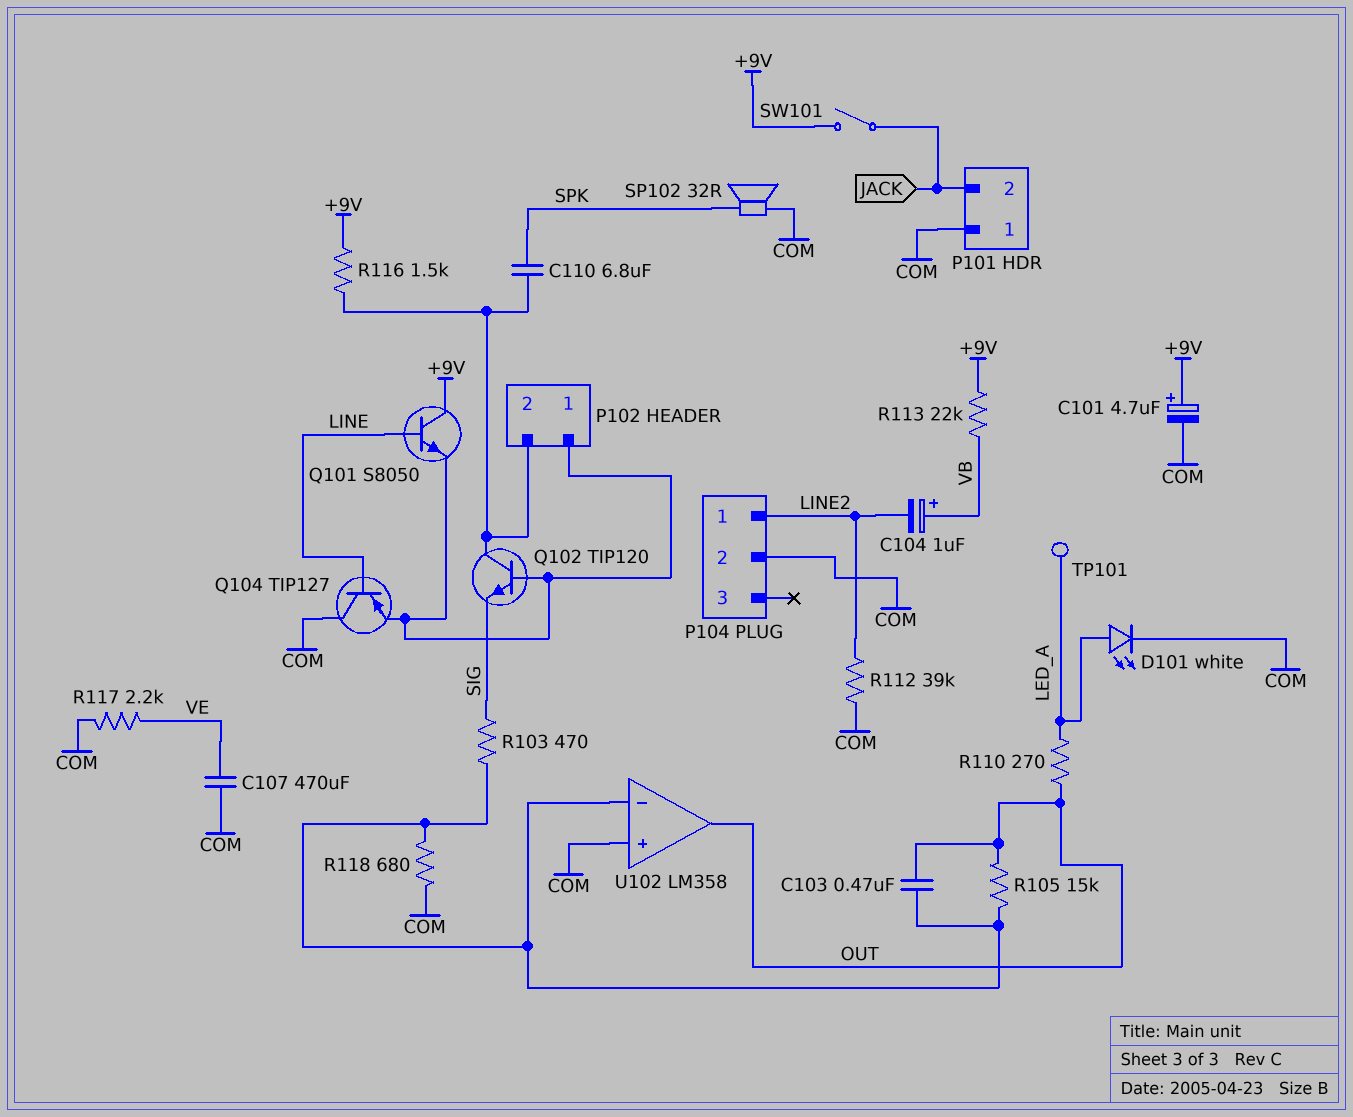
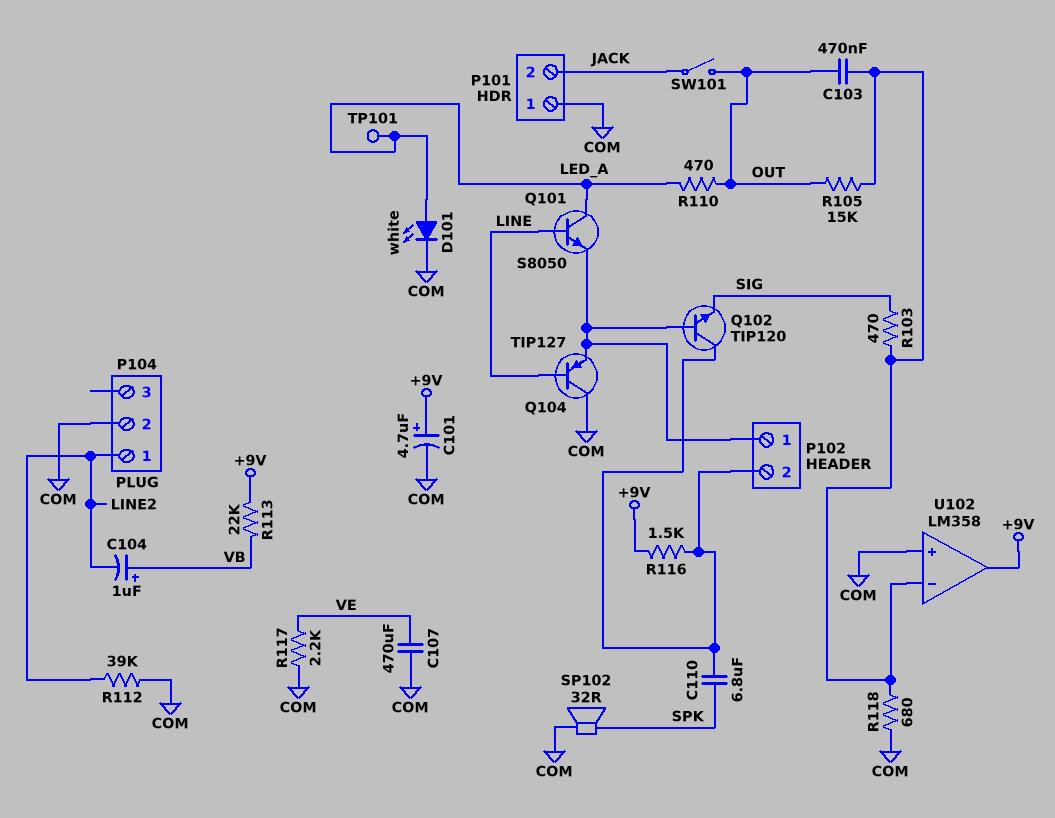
Q101: NPN S8050 (B LINE, C +9V, E P102/1) -> NPN S8050 (B LINE, C LED_A, E P102/1)
R110: 270 (LED_A, OUT) -> 470 (LED_A, OUT)
SW101: switch (+9V, JACK) -> switch (JACK, OUT)
U102 pin out: OUT -> +9V

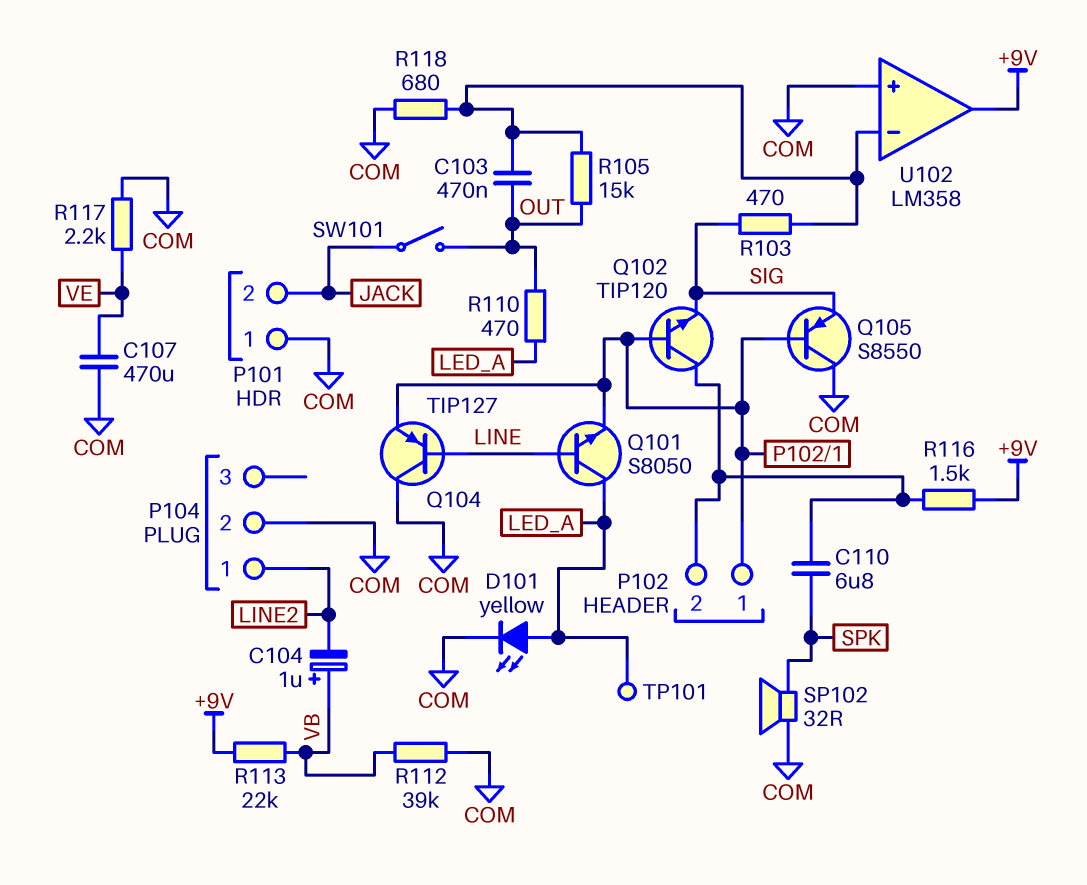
C101: 4.7uF (plus +9V, minus COM) -> none
D101: LED white (A LED_A, K COM) -> LED yellow (A LED_A, K COM)
Q105: none -> PNP S8550 (B P102/1, C COM, E SIG)
R112: 39k (COM, LINE2) -> 39k (COM, VB)

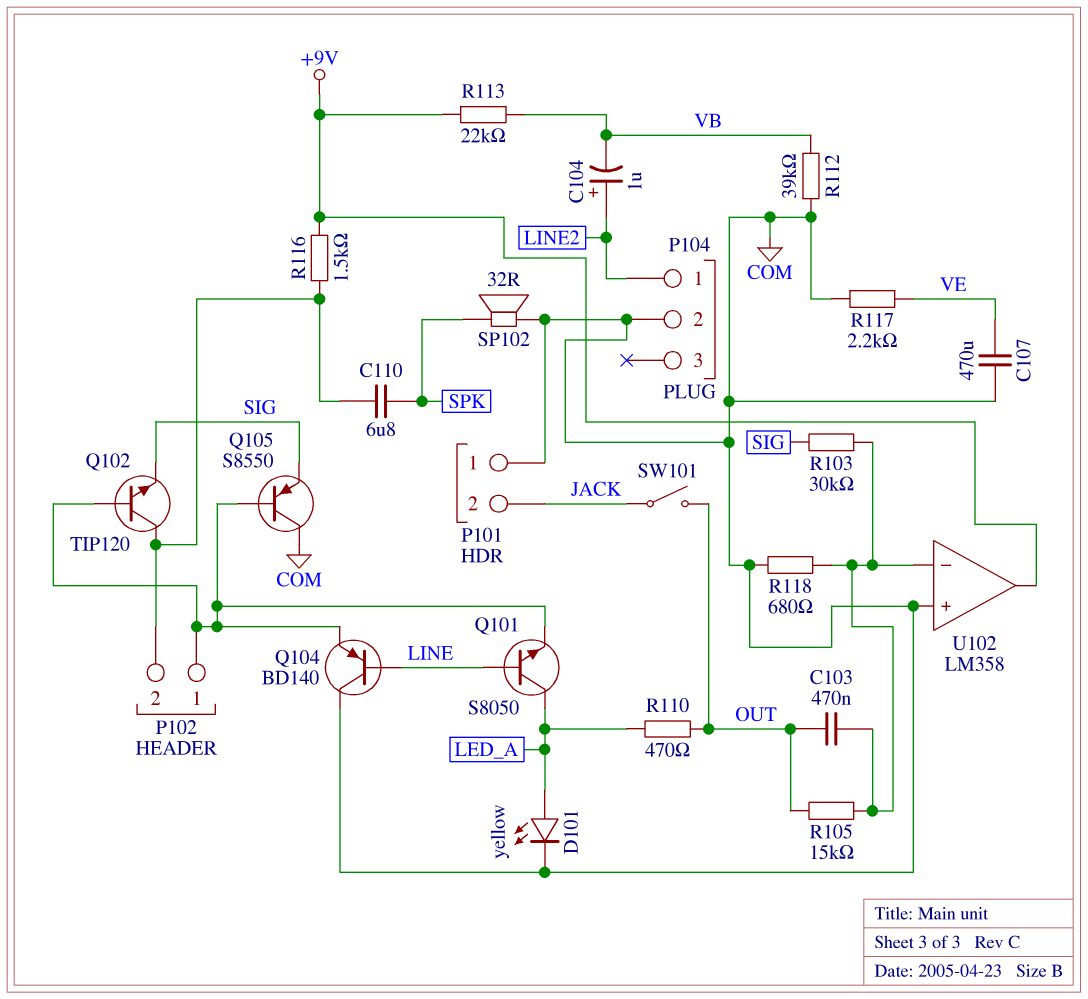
C104: 1uF (plus VB, minus LINE2) -> 1uF (plus LINE2, minus VB)
Q104: PNP TIP127 (B LINE, C COM, E P102/1) -> PNP BD140 (B LINE, C COM, E P102/1)
R103: 470 (SIG, U102/in-) -> 30k (SIG, U102/in-)
TP101: test point (LED_A) -> none

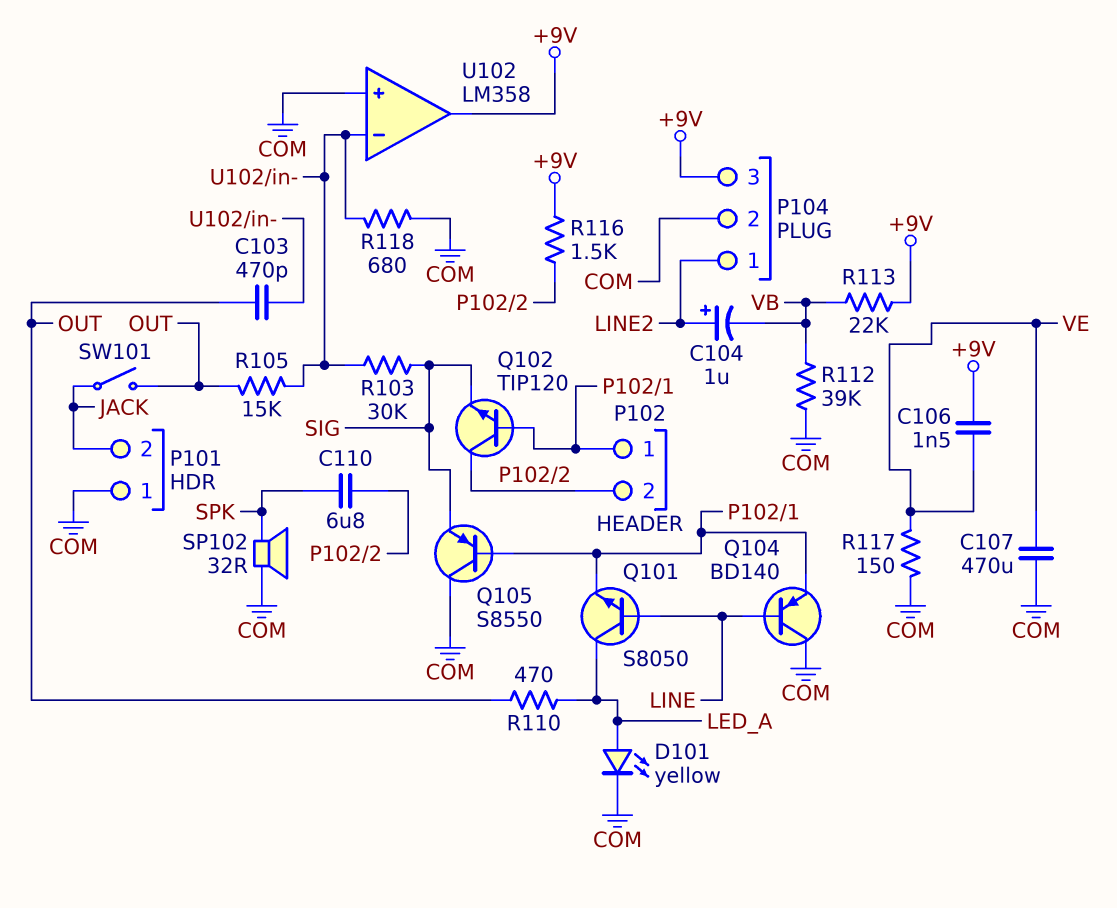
C103: 470nF (OUT, U102/in-) -> 470pF (OUT, U102/in-)
C106: none -> 1.5nF (+9V, VE)
P104 pin 3: none -> +9V
R117: 2.2k (COM, VE) -> 150 (COM, VE)

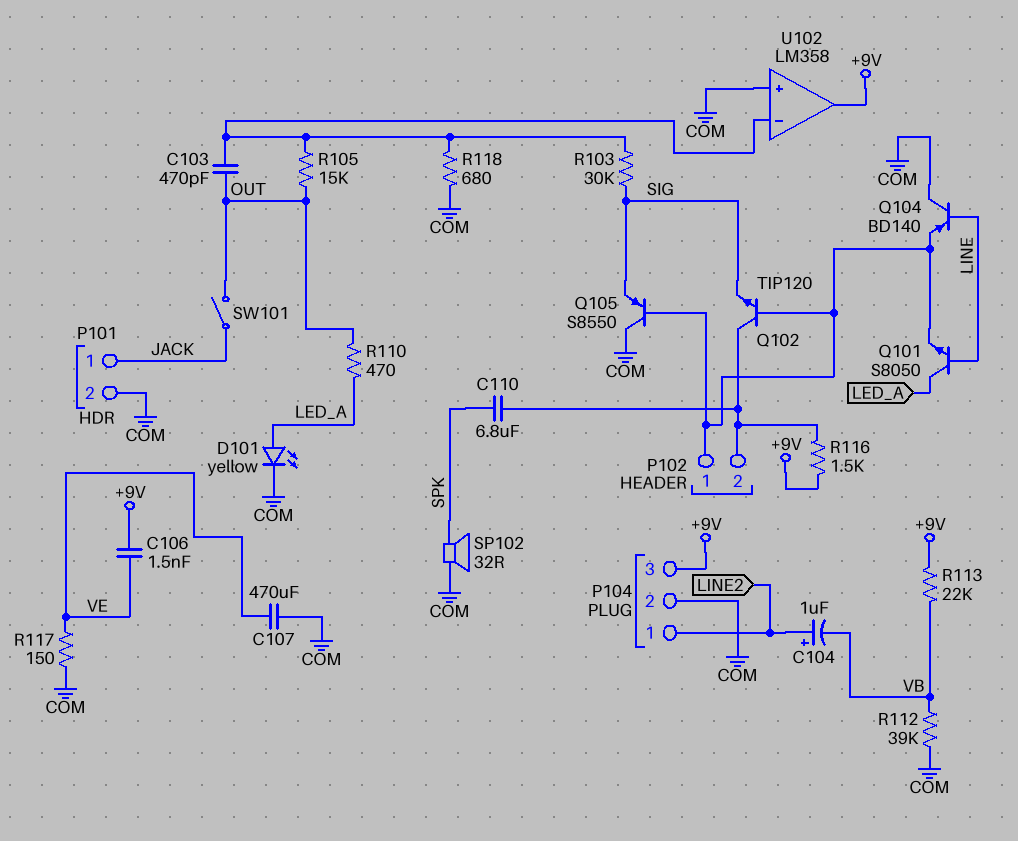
P101 pin 1: COM -> JACK
P101 pin 2: JACK -> COM

